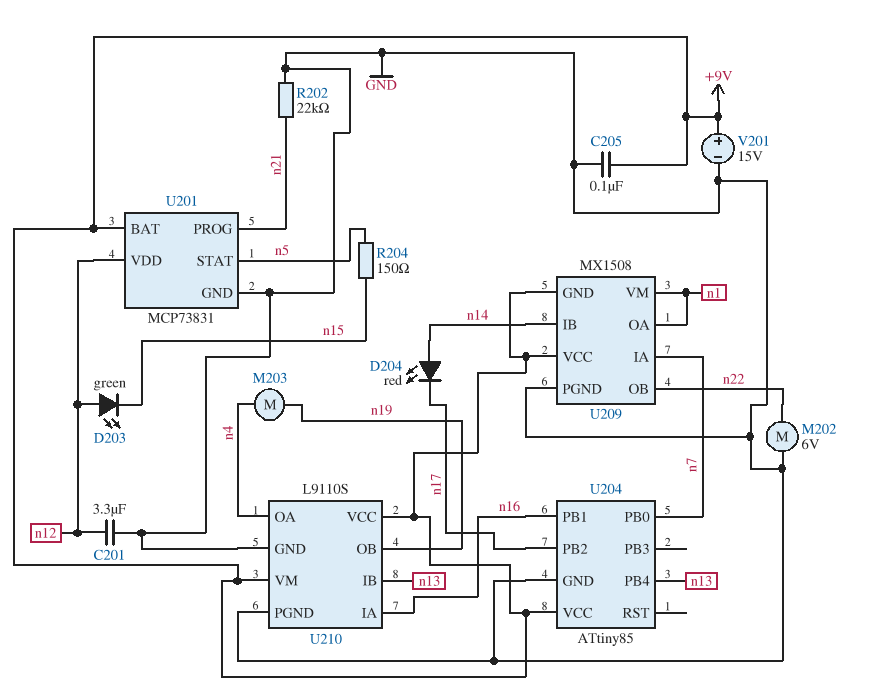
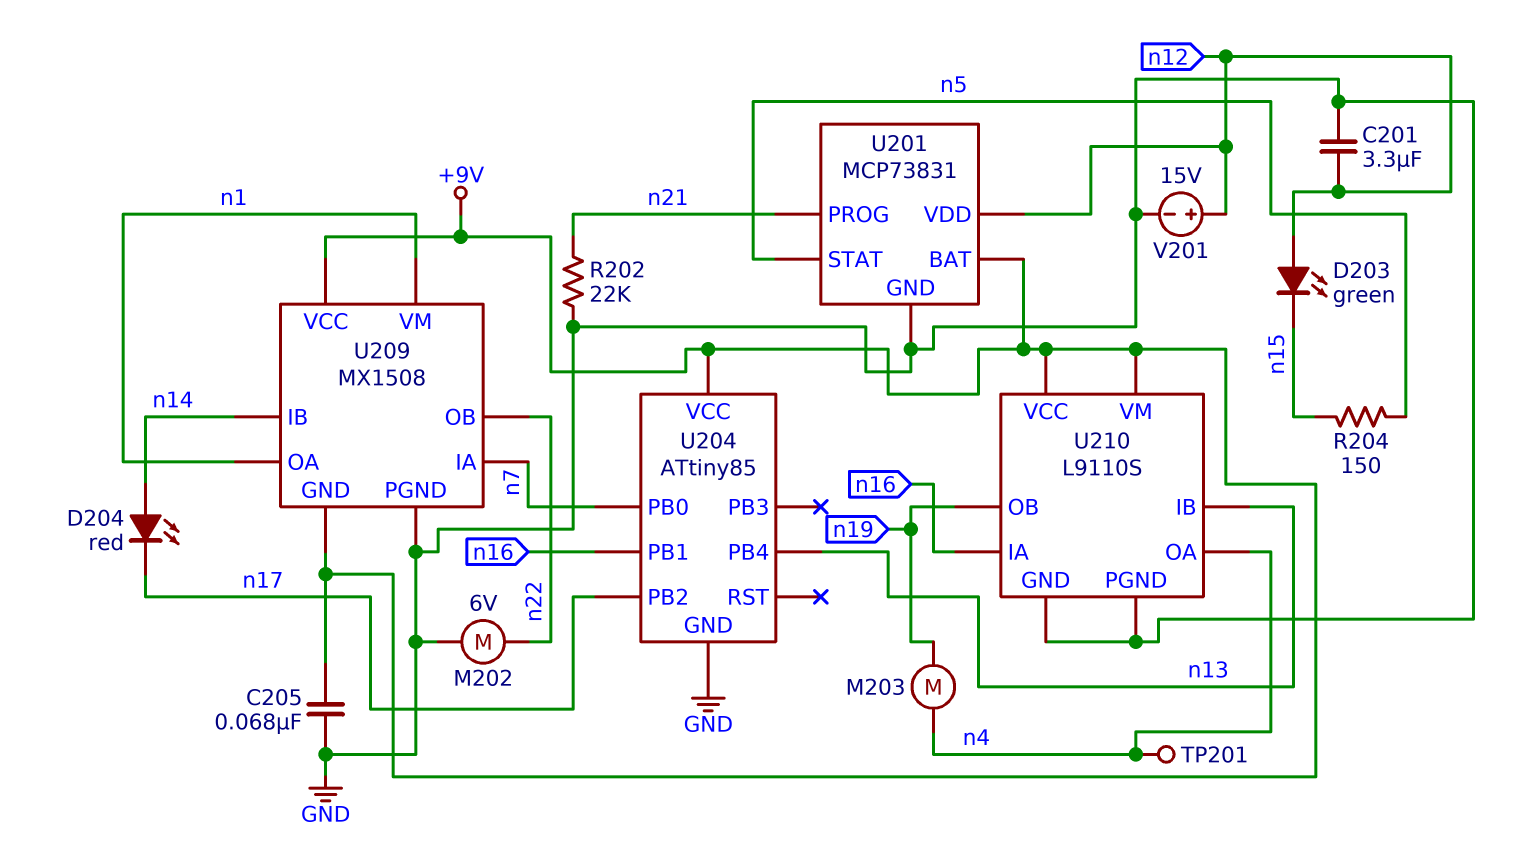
C205: 100nF (+9V, GND) -> 68nF (+9V, GND)
TP201: none -> test point (n4)
V201: 15V (plus +9V, minus GND) -> 15V (plus n12, minus GND)

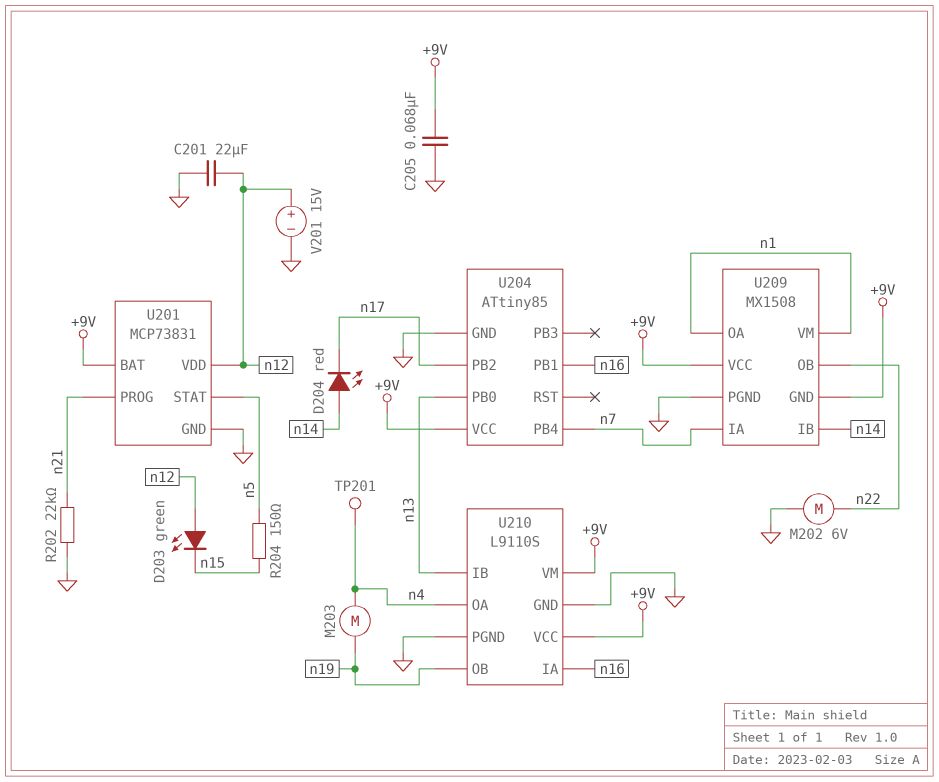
C201: 3.3uF (GND, n12) -> 22uF (GND, n12)
U204 pin PB0: n7 -> n13
U204 pin PB4: n13 -> n7

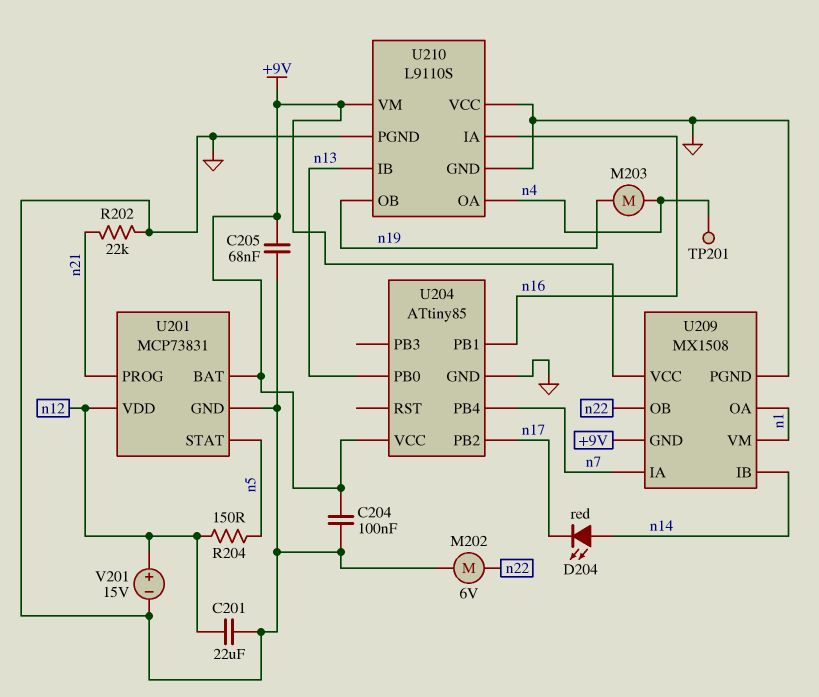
C204: none -> 100nF (+9V, GND)
D203: LED green (A n12, K n15) -> none
R204: 150 (n5, n15) -> 150 (n5, n12)
U210 pin VCC: +9V -> GND

